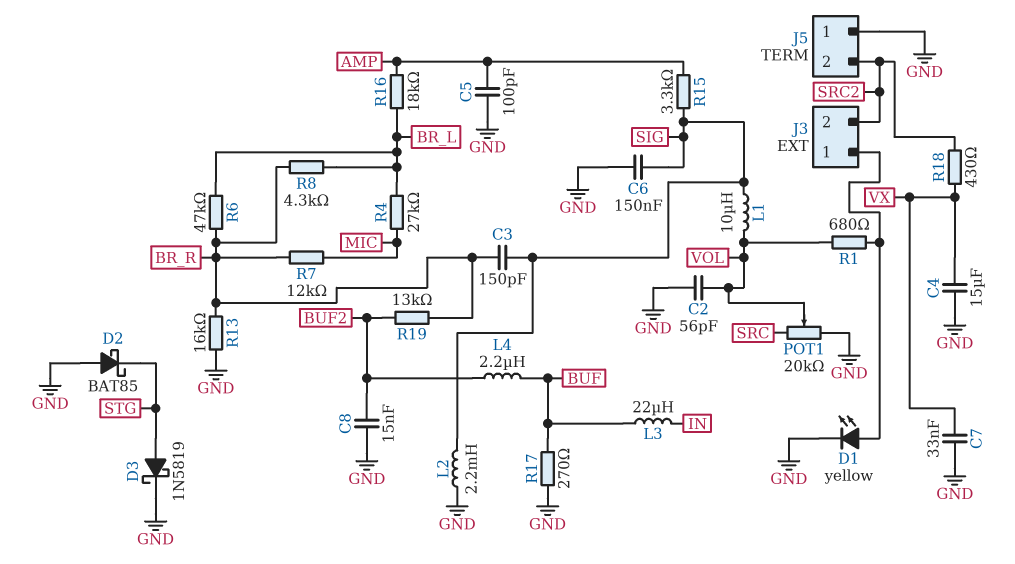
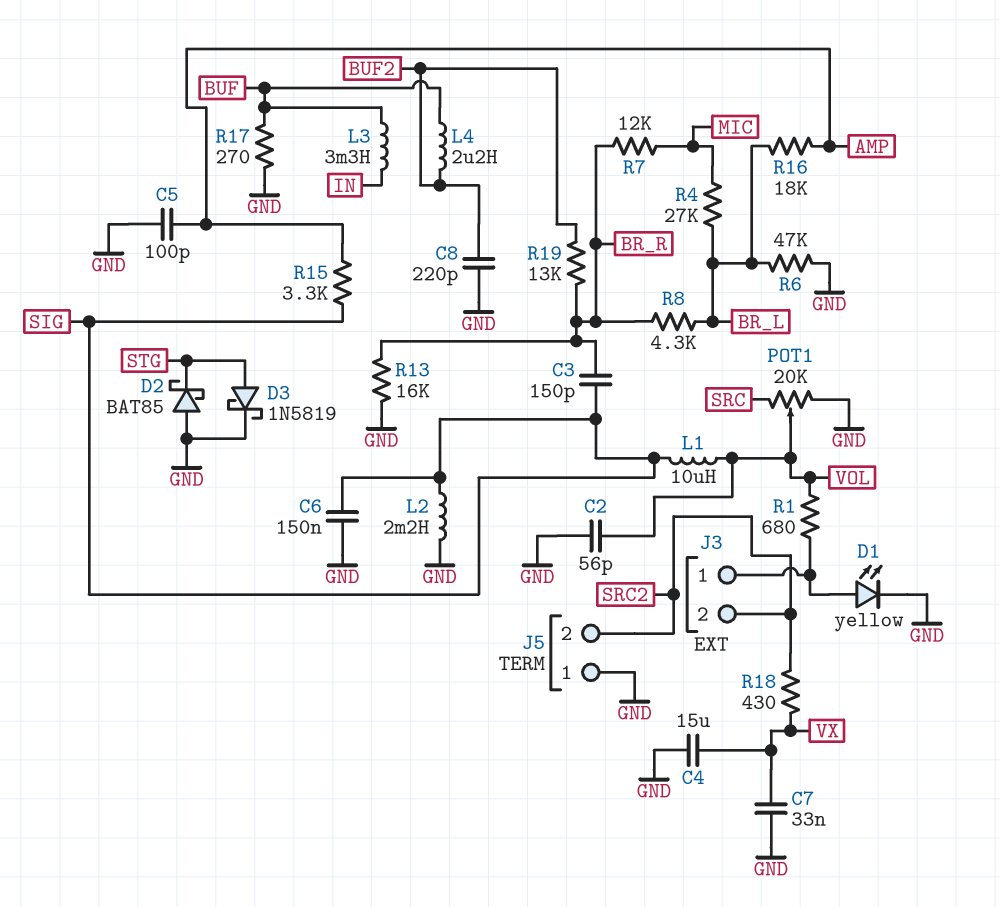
C8: 15nF (BUF2, GND) -> 220pF (BUF2, GND)
L3: 22uH (BUF, IN) -> 3.3mH (BUF, IN)
R6: 47k (BR_L, BR_R) -> 47k (BR_L, GND)

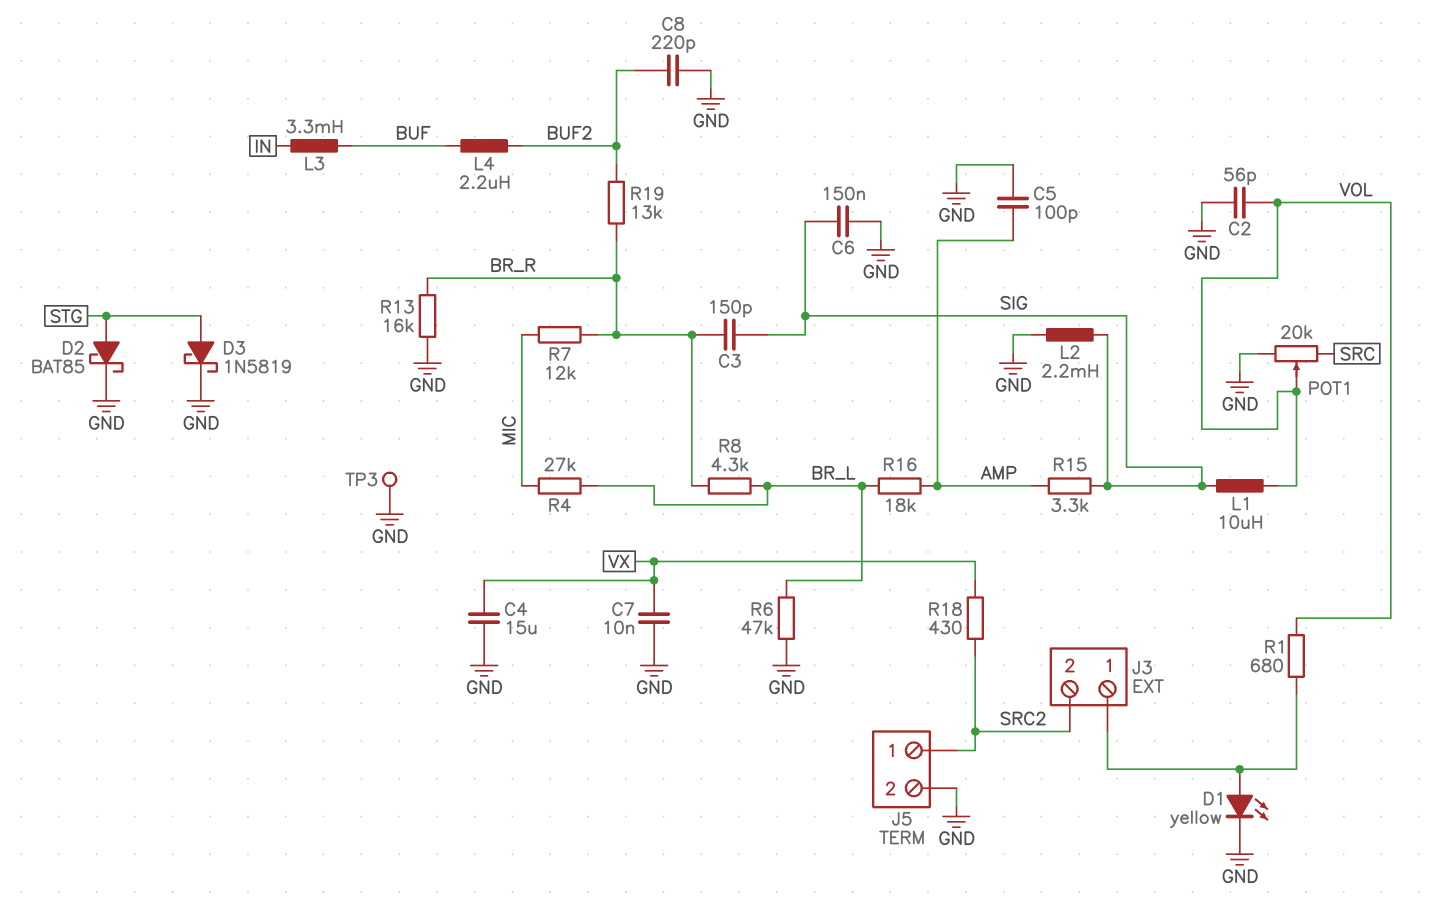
C7: 33nF (GND, VX) -> 10nF (GND, VX)
D2: schottky BAT85 (A GND, K STG) -> schottky BAT85 (A STG, K GND)
J5 pin 1: GND -> SRC2
J5 pin 2: SRC2 -> GND
R17: 270 (BUF, GND) -> none
TP3: none -> test point (GND)

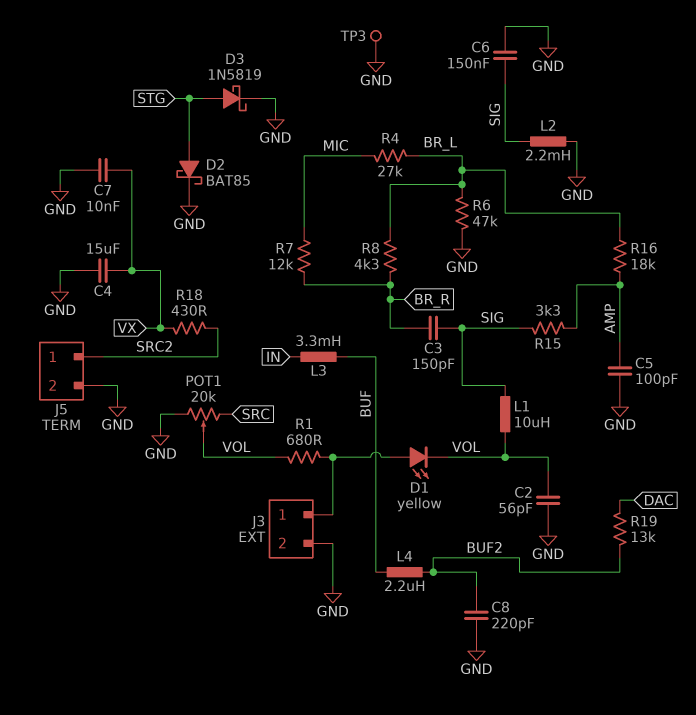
D1: LED yellow (A J3/1, K GND) -> LED yellow (A J3/1, K VOL)
J3 pin 2: SRC2 -> GND
R13: 16k (BR_R, GND) -> none
R19: 13k (BR_R, BUF2) -> 13k (BUF2, DAC)

